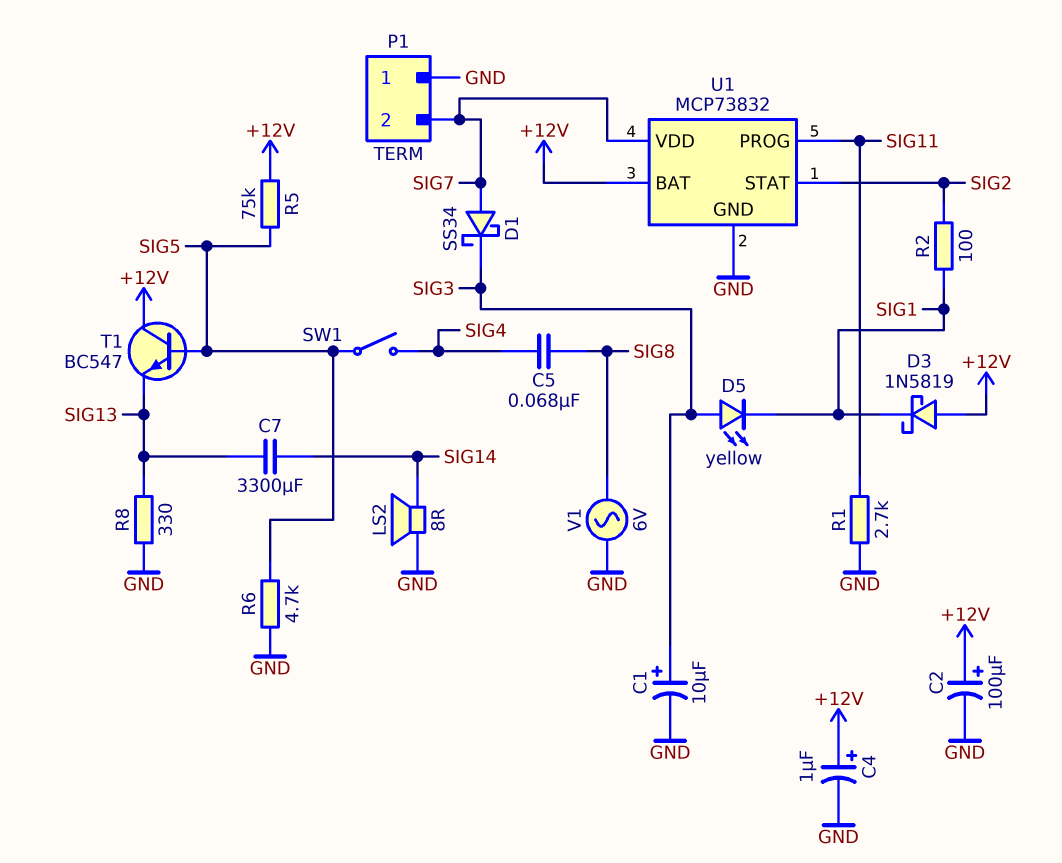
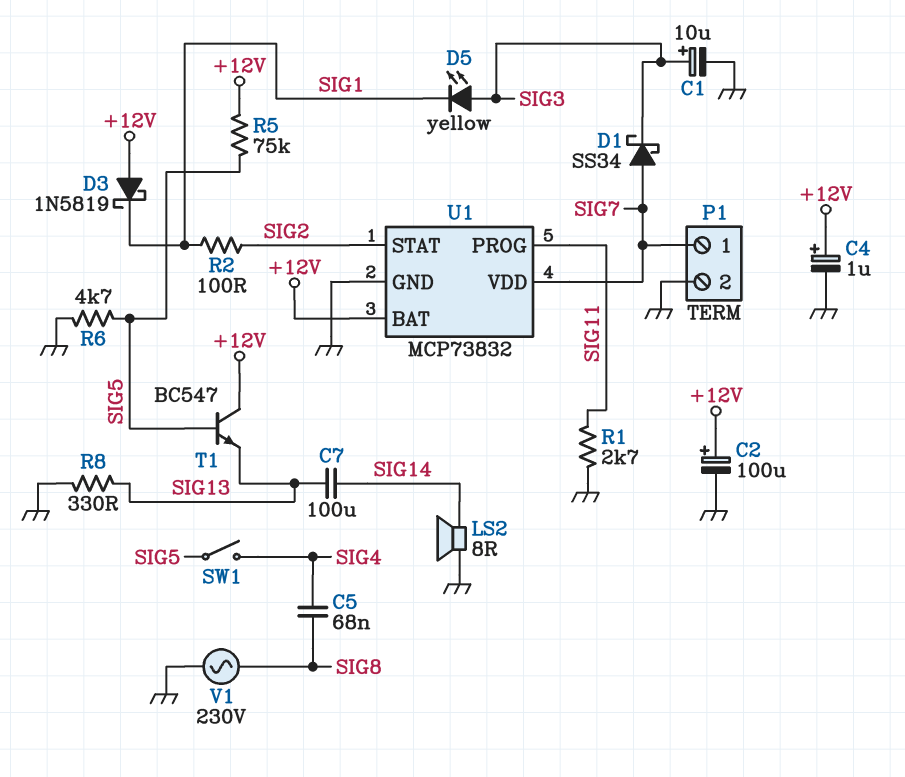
C7: 3300uF (SIG13, SIG14) -> 100uF (SIG13, SIG14)
P1 pin 1: GND -> SIG7
P1 pin 2: SIG7 -> GND
V1: AC 6V (GND, SIG8) -> AC 230V (GND, SIG8)

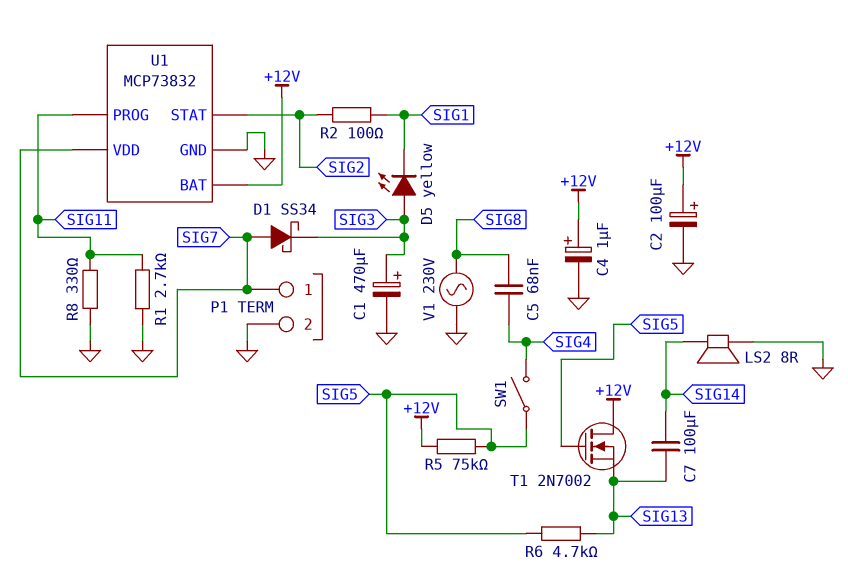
C1: 10uF (plus SIG3, minus GND) -> 470uF (plus SIG3, minus GND)
D3: schottky 1N5819 (A +12V, K SIG1) -> none
R6: 4.7k (GND, SIG5) -> 4.7k (SIG5, SIG13)
R8: 330 (GND, SIG13) -> 330 (GND, SIG11)
T1: NPN BC547 (B SIG5, C +12V, E SIG13) -> NMOS 2N7002 (G SIG5, D +12V, S SIG13)

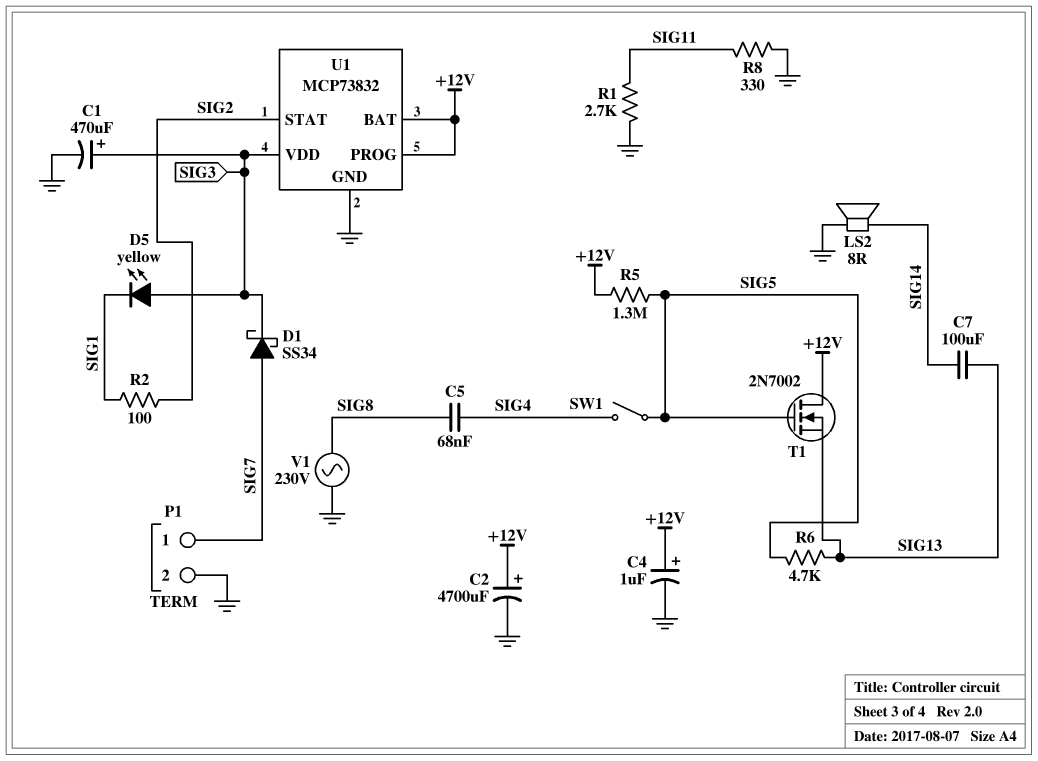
C2: 100uF (plus +12V, minus GND) -> 4700uF (plus +12V, minus GND)
R5: 75k (+12V, SIG5) -> 1.3M (+12V, SIG5)
U1 pin PROG: SIG11 -> +12V
U1 pin VDD: SIG7 -> SIG3

